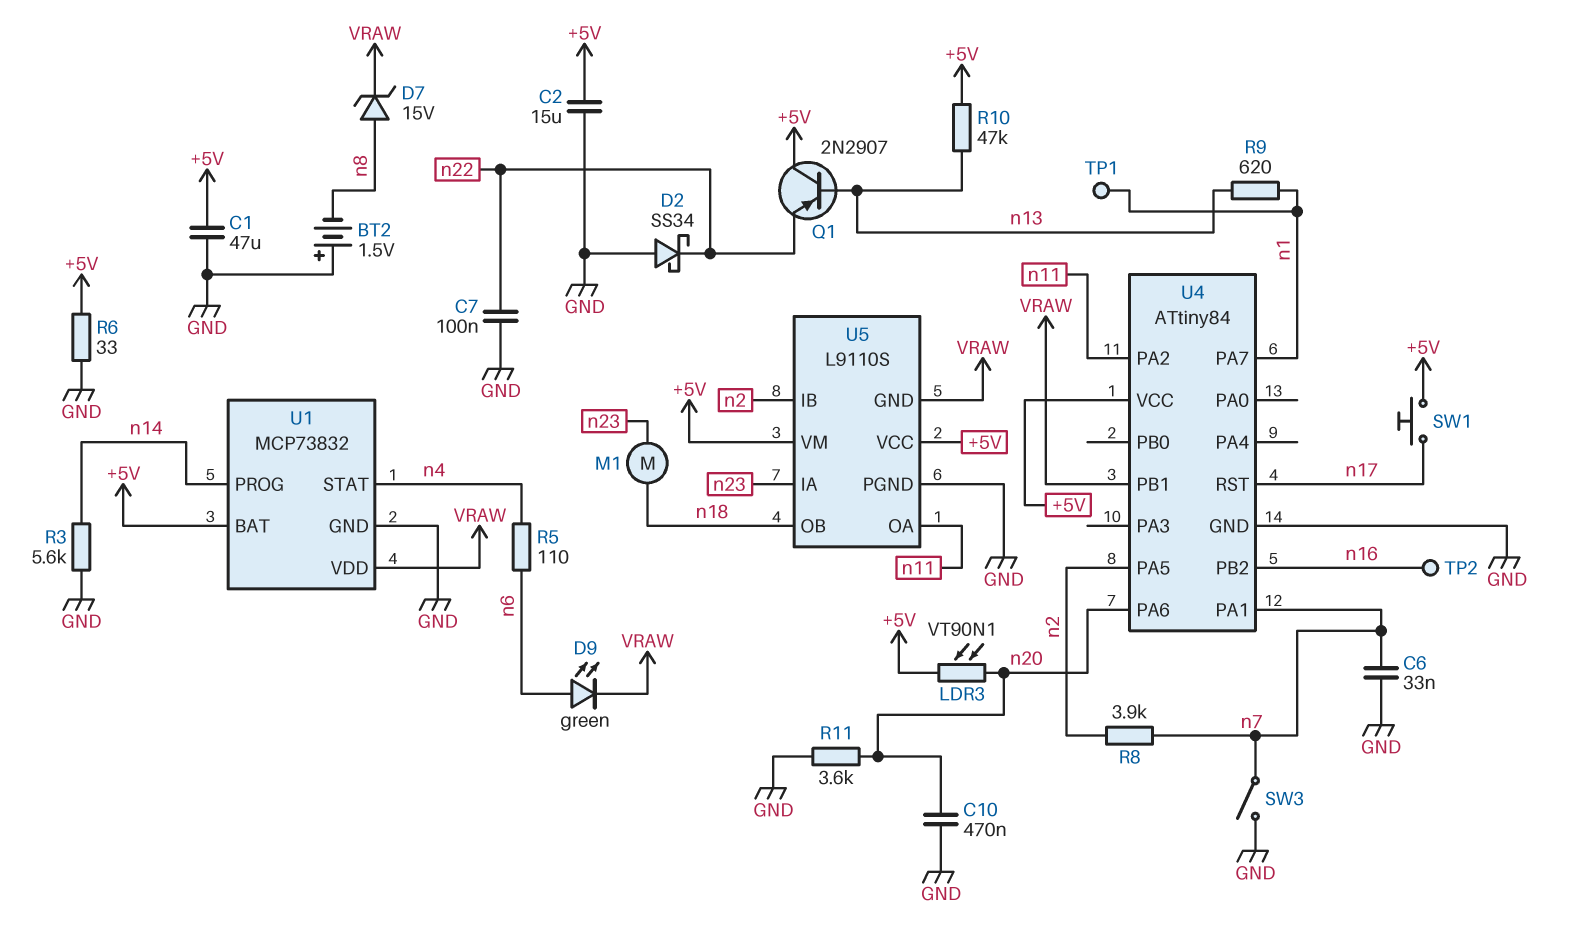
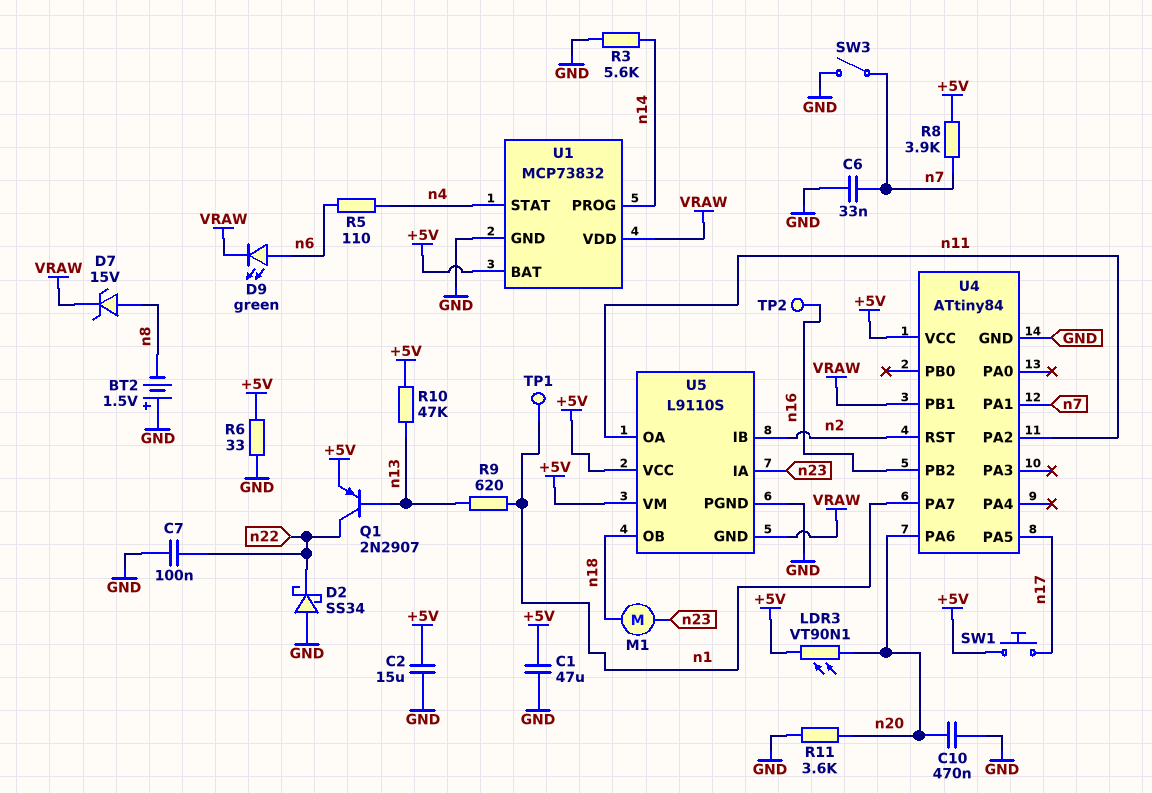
Q1: PNP 2N2907 (B n13, C +5V, E n22) -> PNP 2N2907 (B n13, C n22, E +5V)
R8: 3.9k (n2, n7) -> 3.9k (+5V, n7)
U4 pin PA5: n2 -> n17
U4 pin RST: n17 -> n2

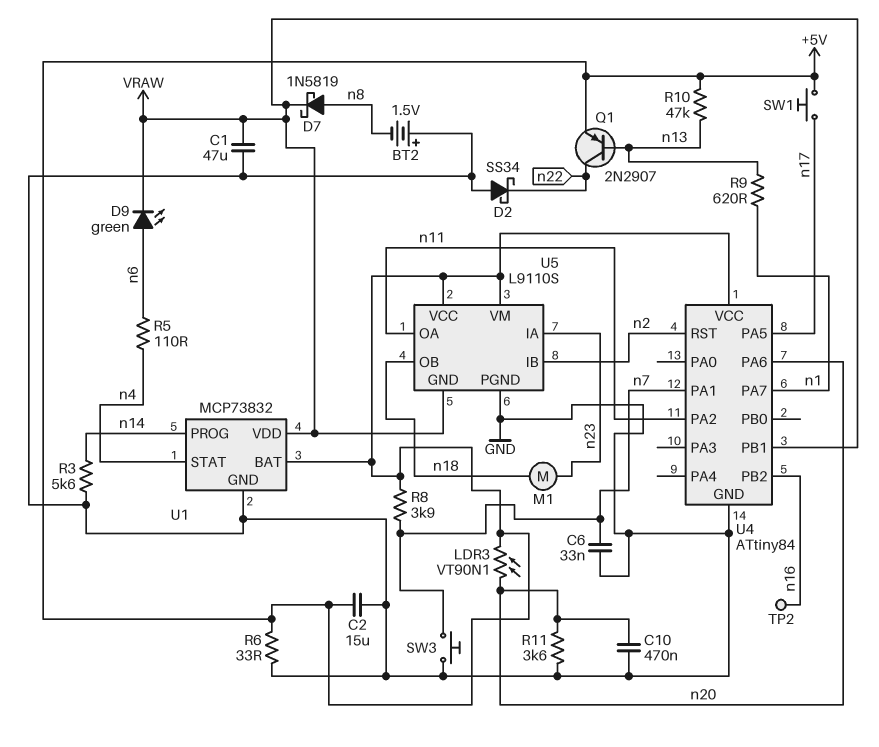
C1: 47uF (+5V, GND) -> 47uF (GND, VRAW)
C7: 100nF (GND, n22) -> none
D7: zener 15V (A n8, K VRAW) -> schottky 1N5819 (A n8, K VRAW)
SW3: switch (GND, n7) -> button (GND, n7)
TP1: test point (n1) -> none

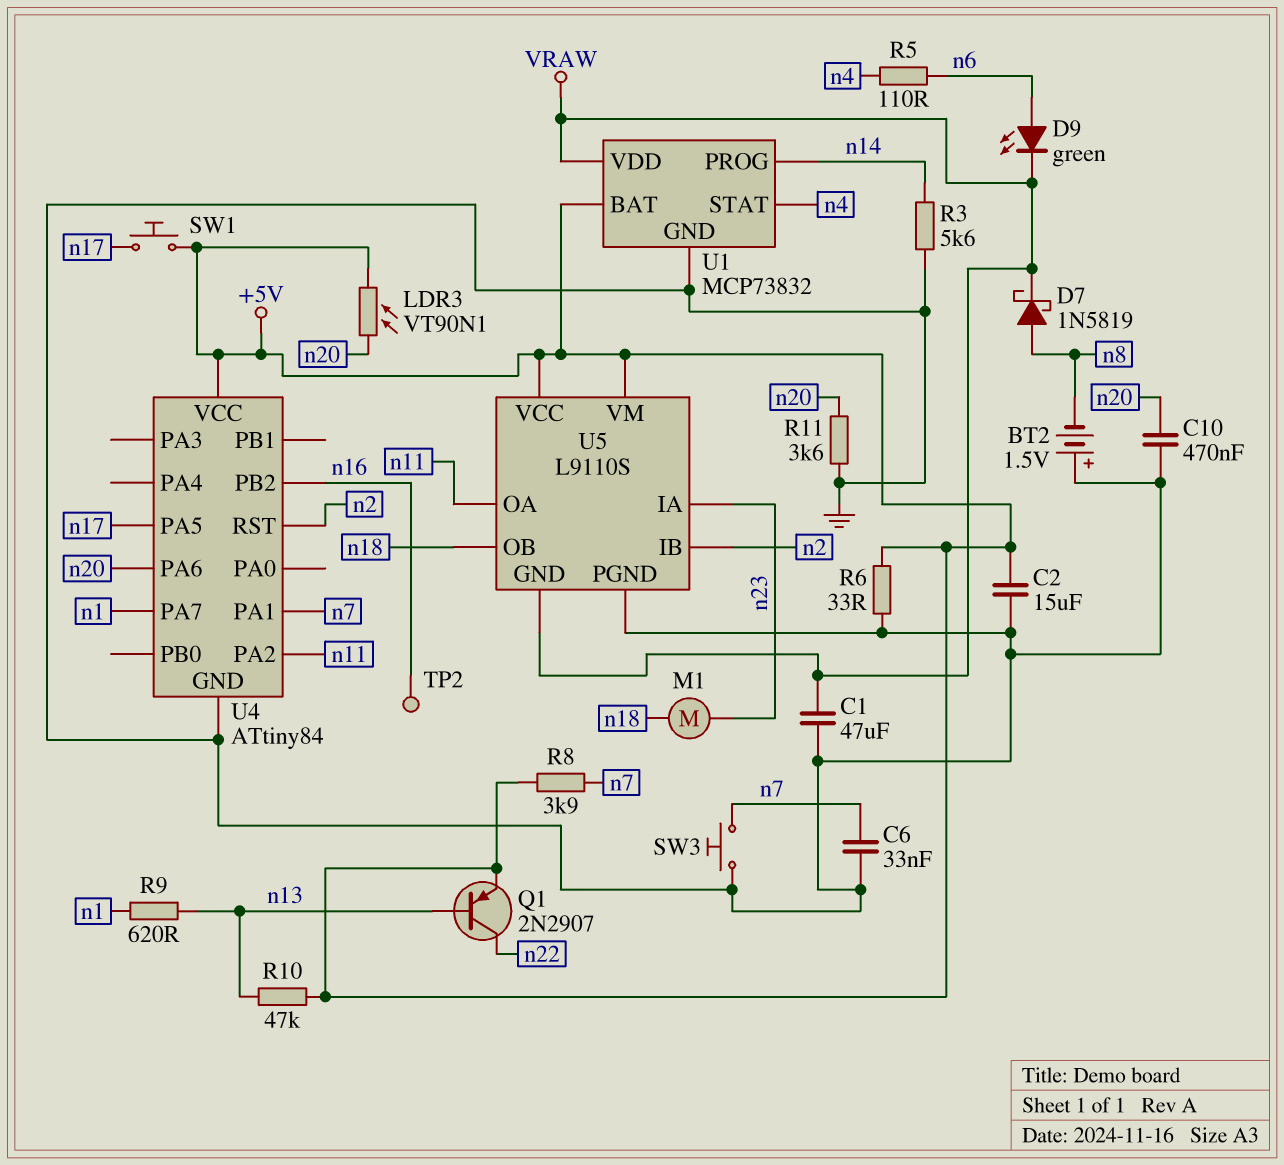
D2: schottky SS34 (A GND, K n22) -> none
U4 pin PB1: VRAW -> none

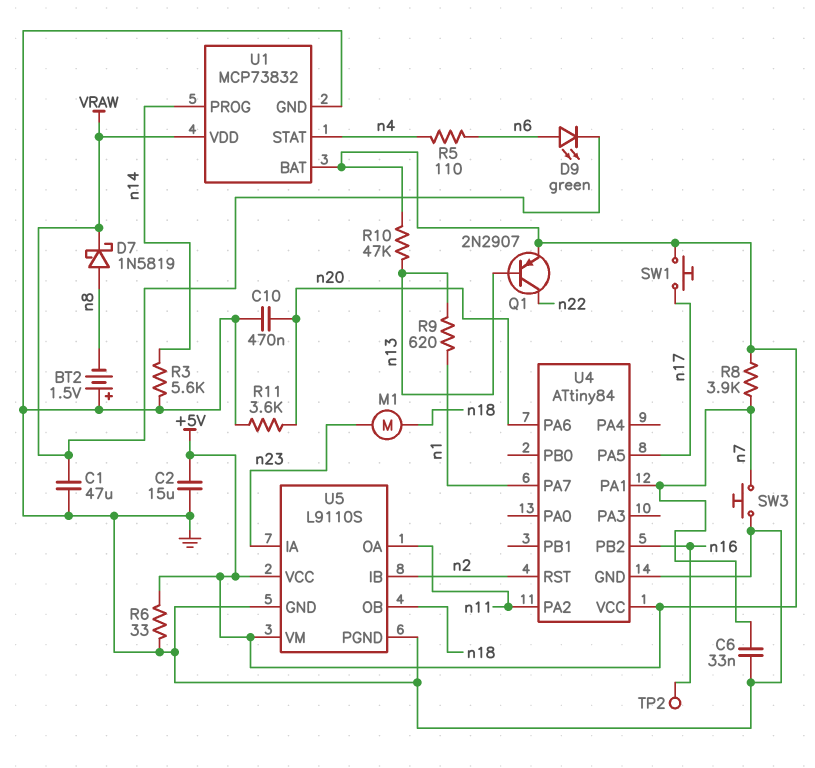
LDR3: VT90N1 (+5V, n20) -> none
U5 pin GND: VRAW -> GND

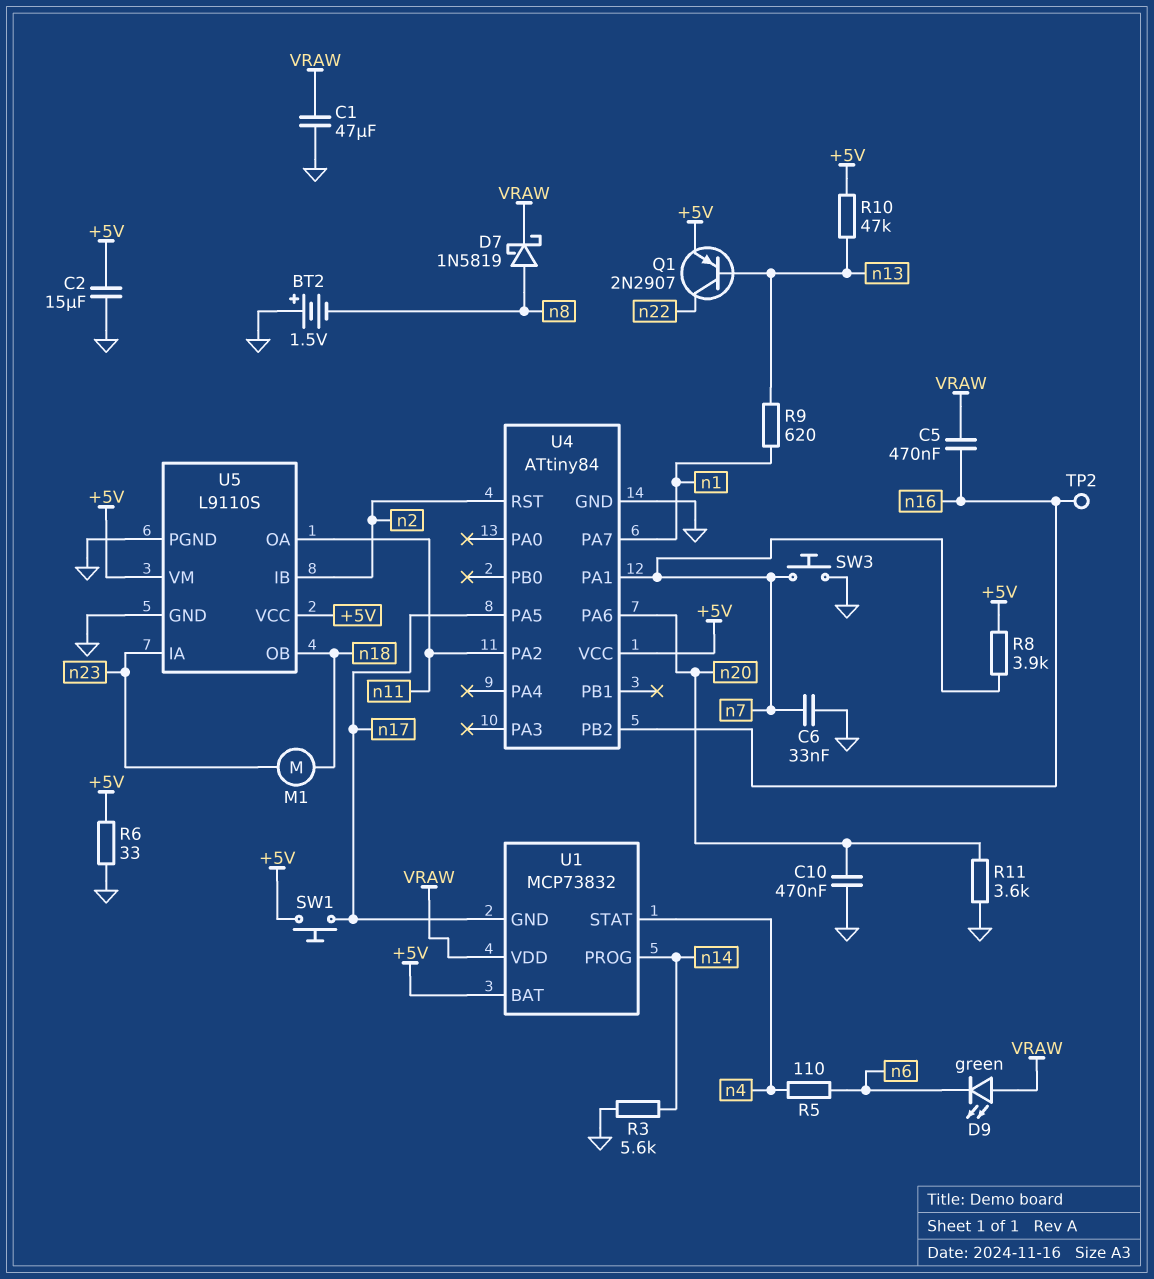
C5: none -> 470nF (VRAW, n16)
D9: LED green (A n6, K VRAW) -> LED green (A VRAW, K n6)
U1 pin GND: GND -> n17

